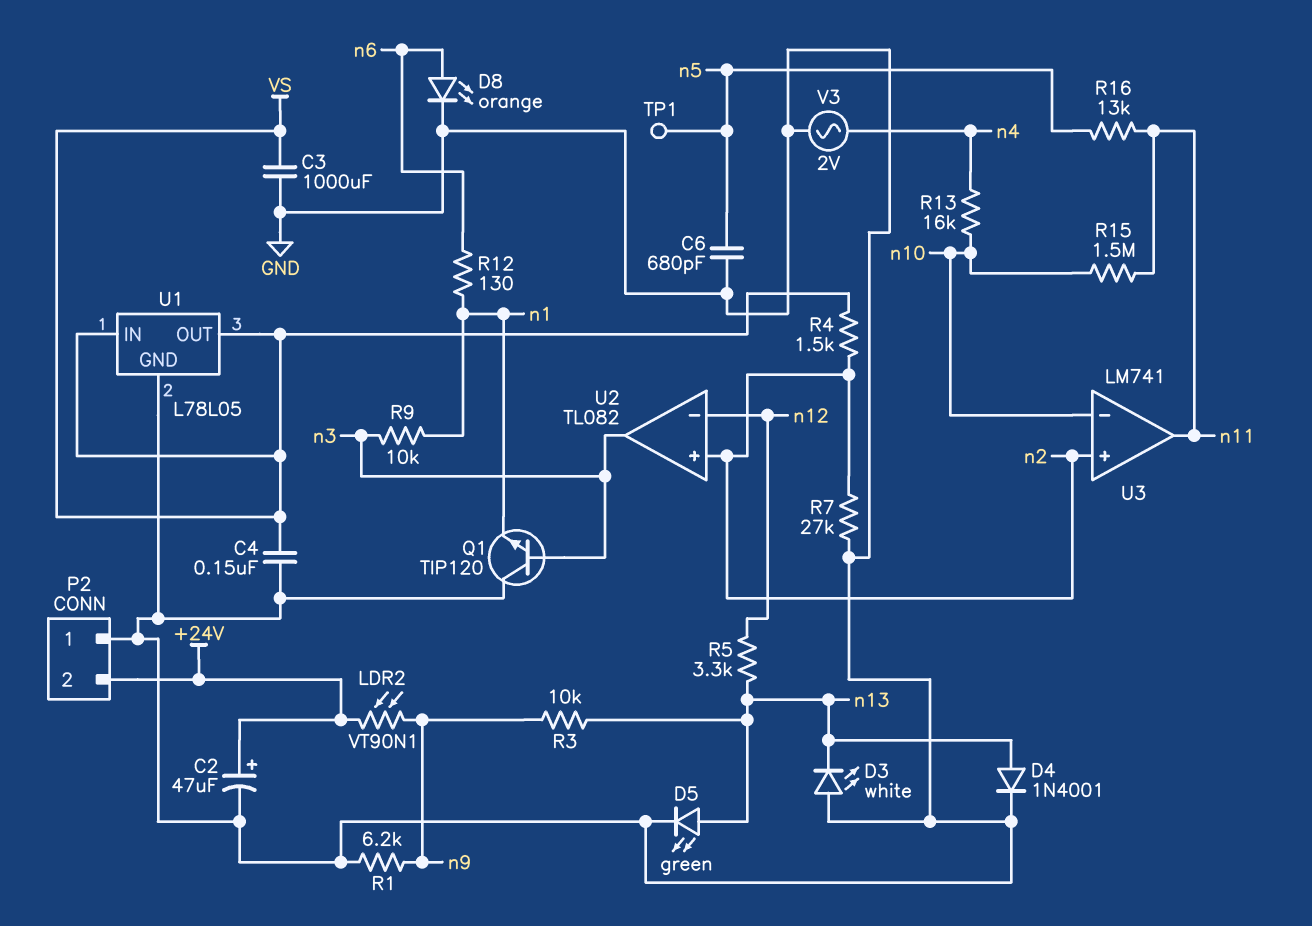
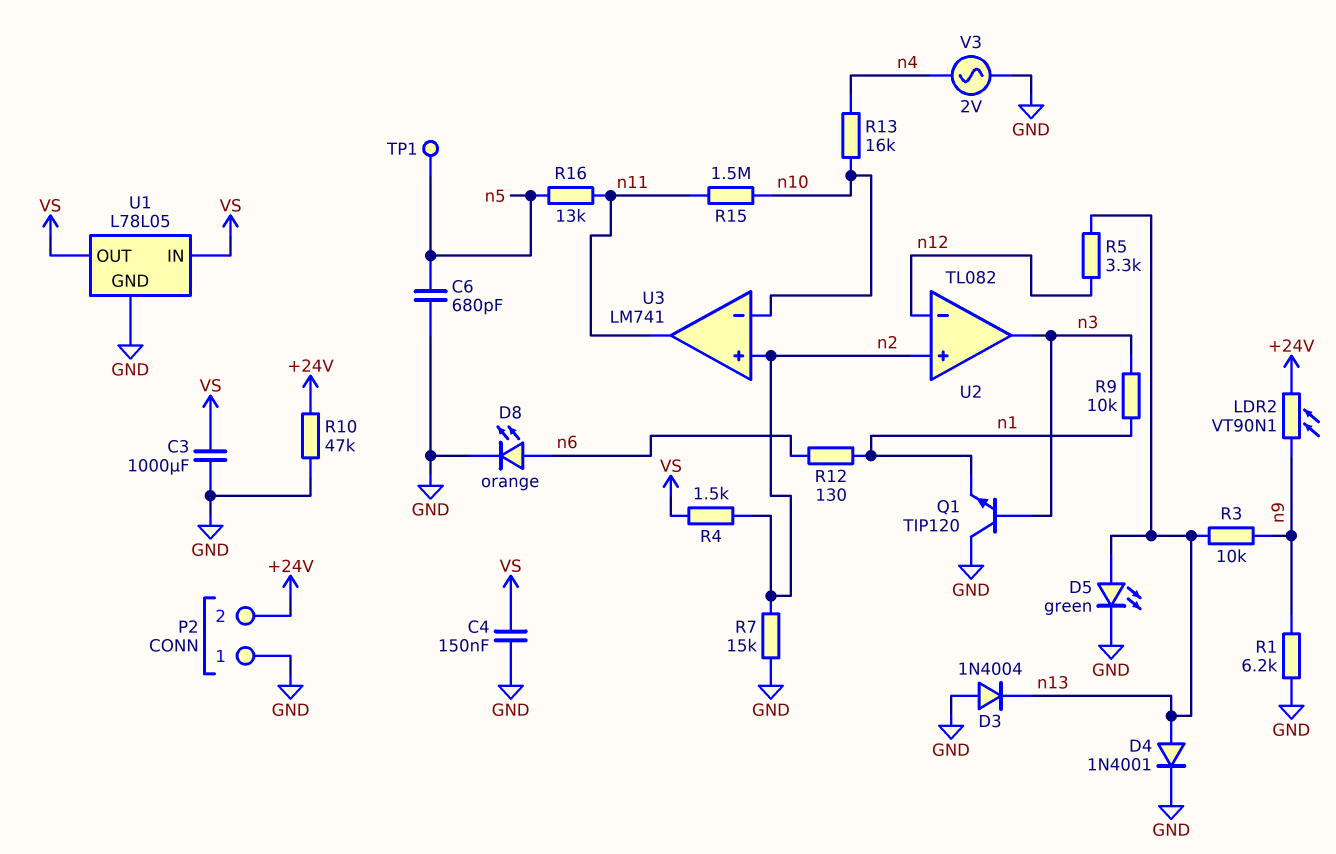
C2: 47uF (plus +24V, minus GND) -> none
D3: LED white (A GND, K n13) -> diode 1N4004 (A GND, K n13)
R7: 27k (GND, n2) -> 15k (GND, n2)
R10: none -> 47k (+24V, GND)

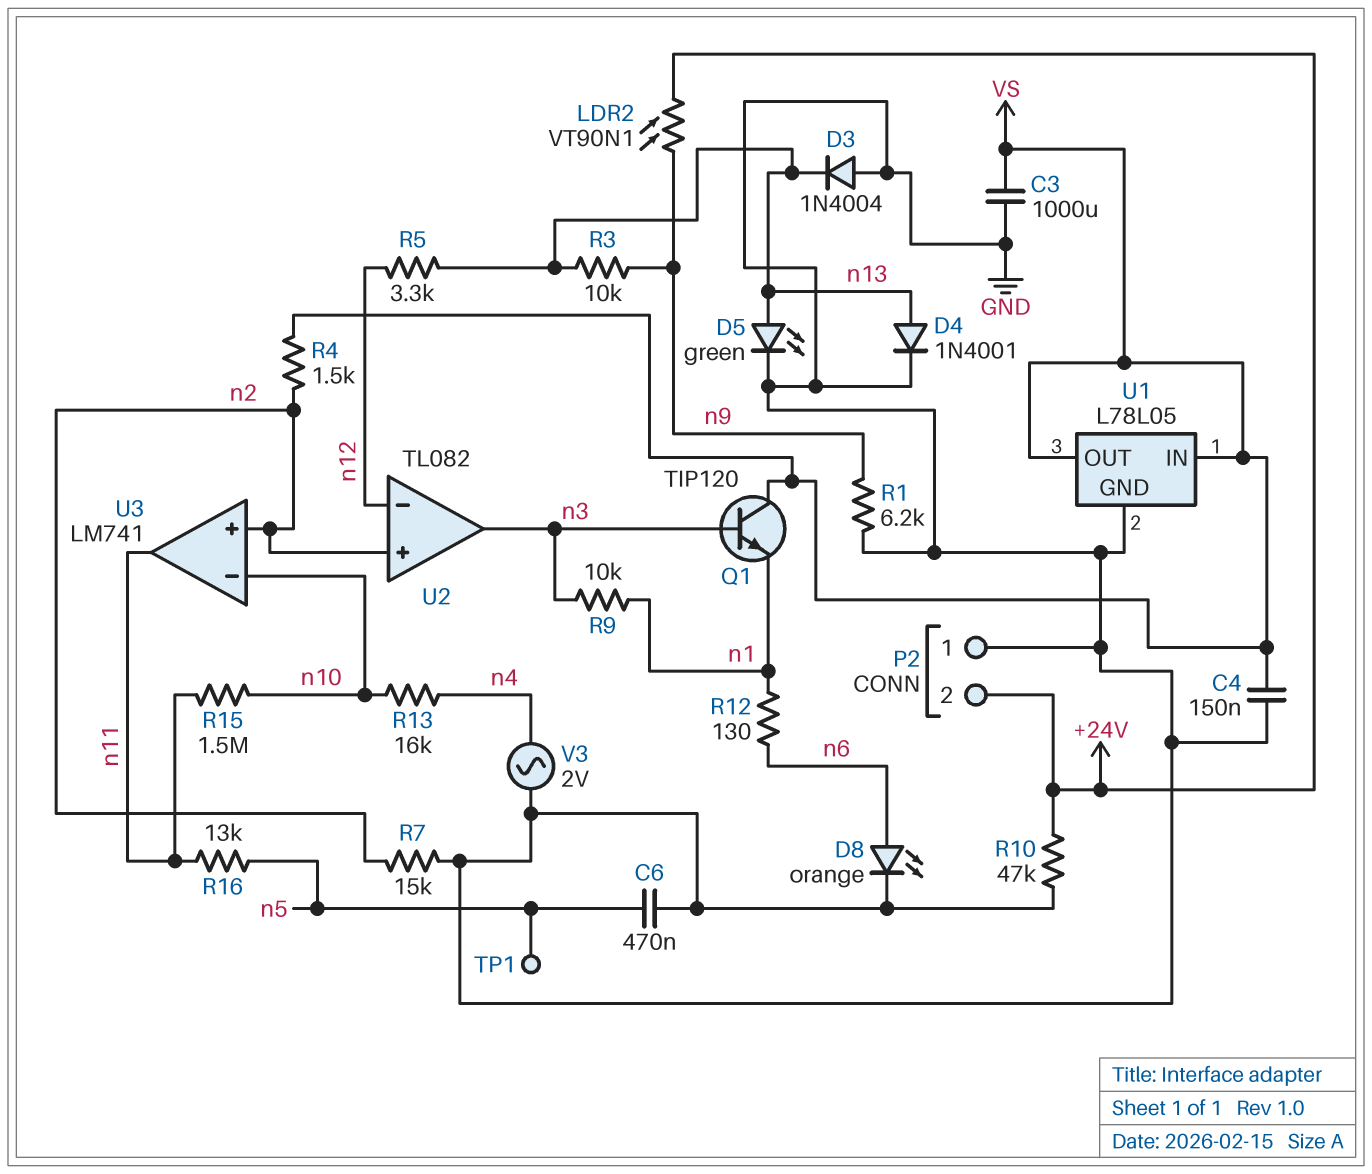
C6: 680pF (GND, n5) -> 470nF (GND, n5)
Q1: NPN TIP120 (B n3, C GND, E n1) -> NPN TIP120 (B n3, C VS, E n1)

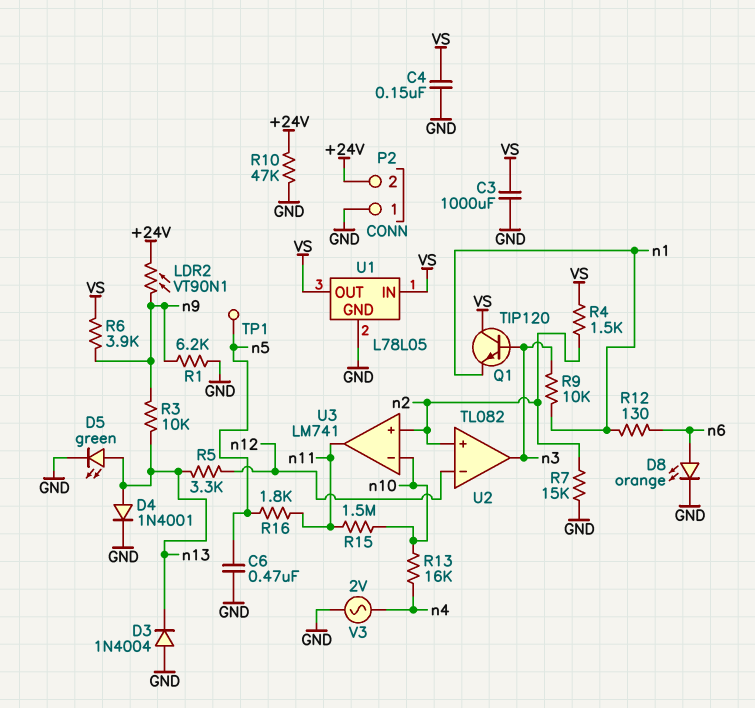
R6: none -> 3.9k (VS, n9)
R16: 13k (n5, n11) -> 1.8k (n5, n11)

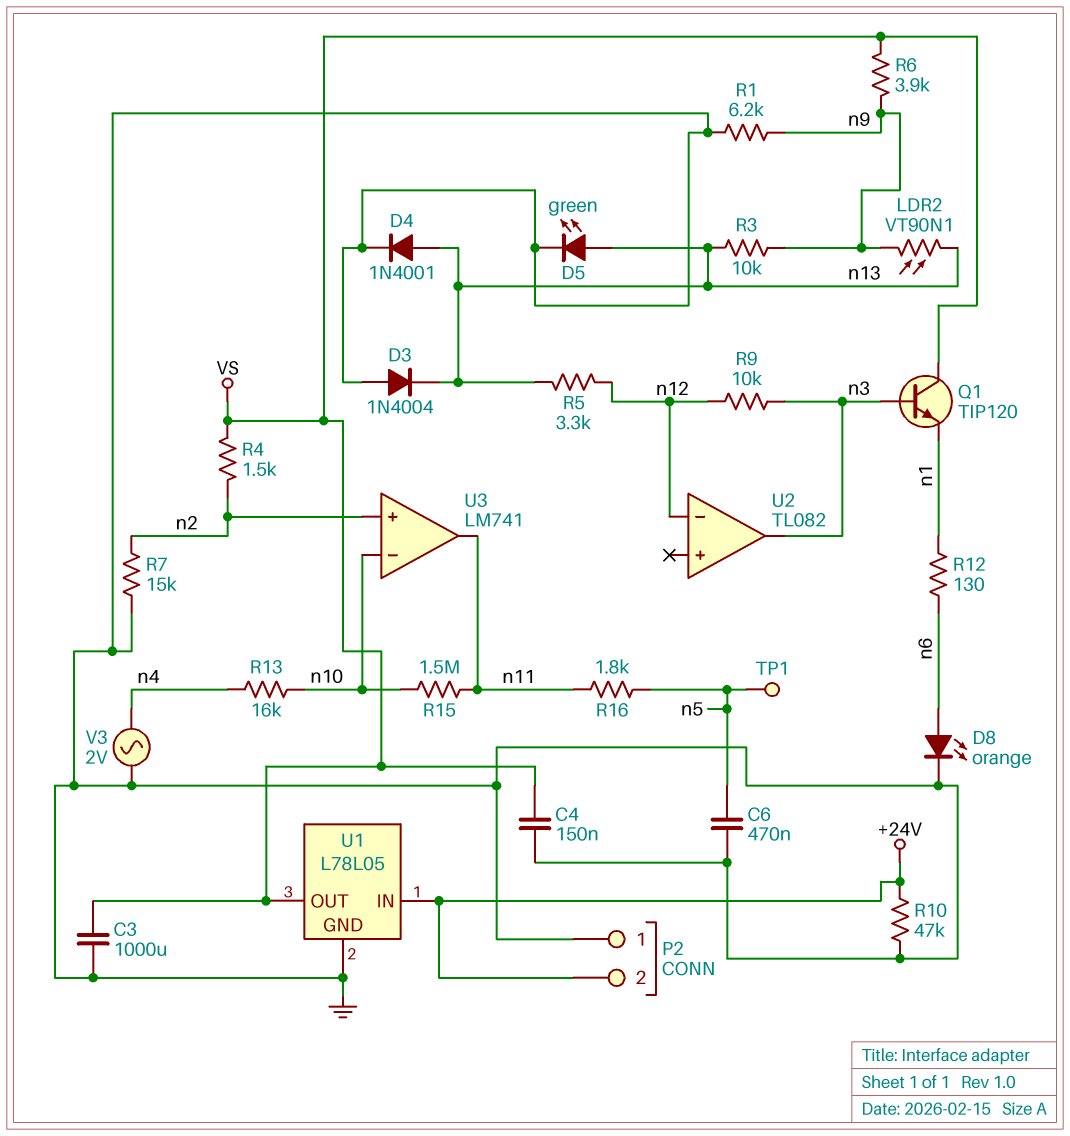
LDR2: VT90N1 (+24V, n9) -> VT90N1 (n9, n13)
R9: 10k (n1, n3) -> 10k (n3, n12)
U1 pin IN: VS -> +24V
U2 pin in+: n2 -> none

